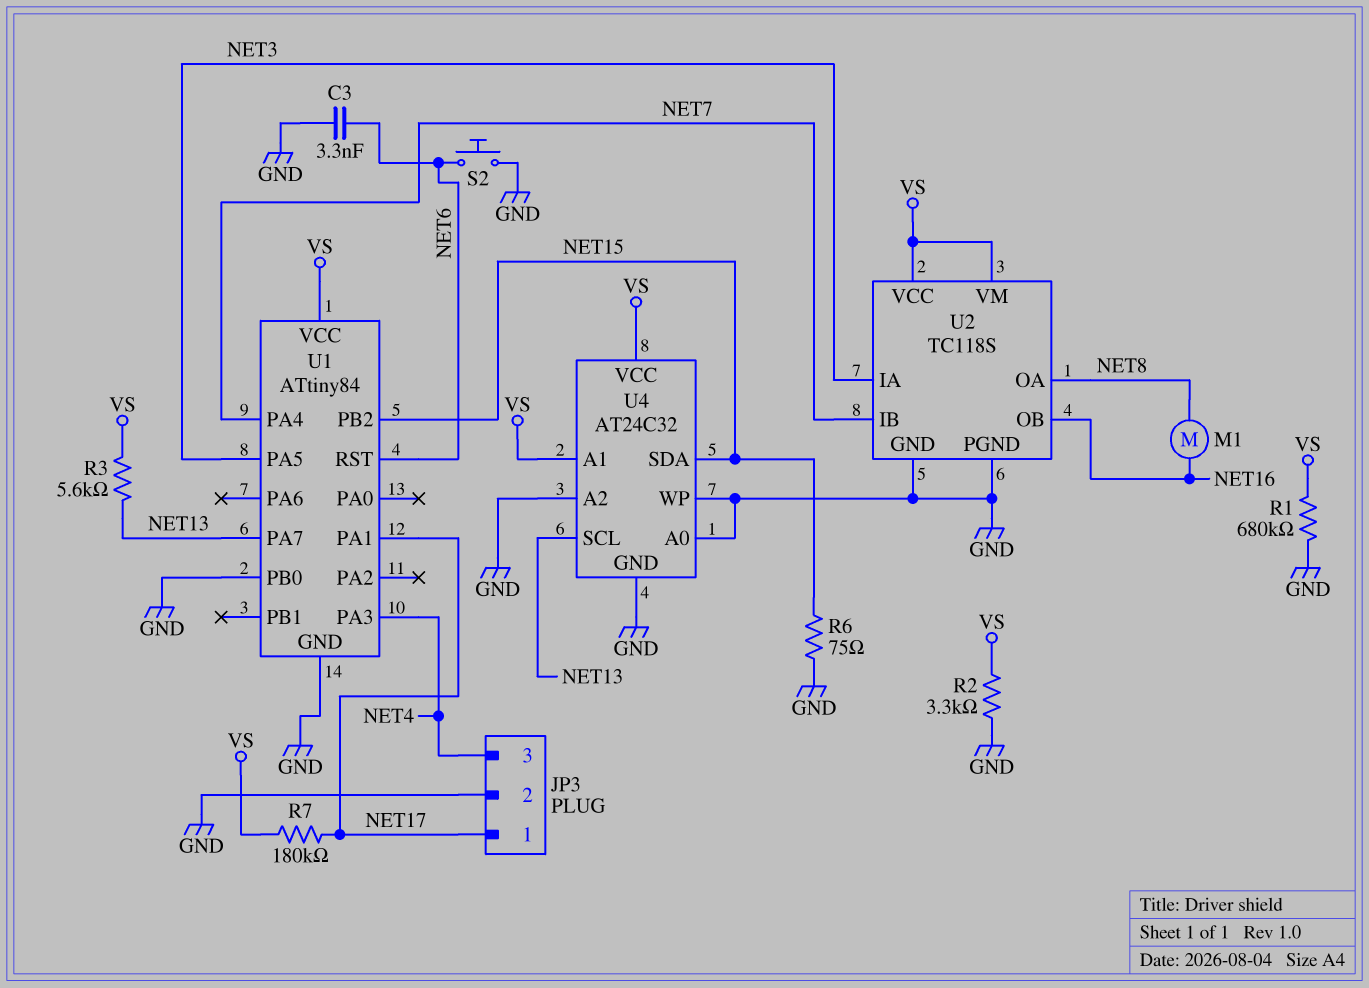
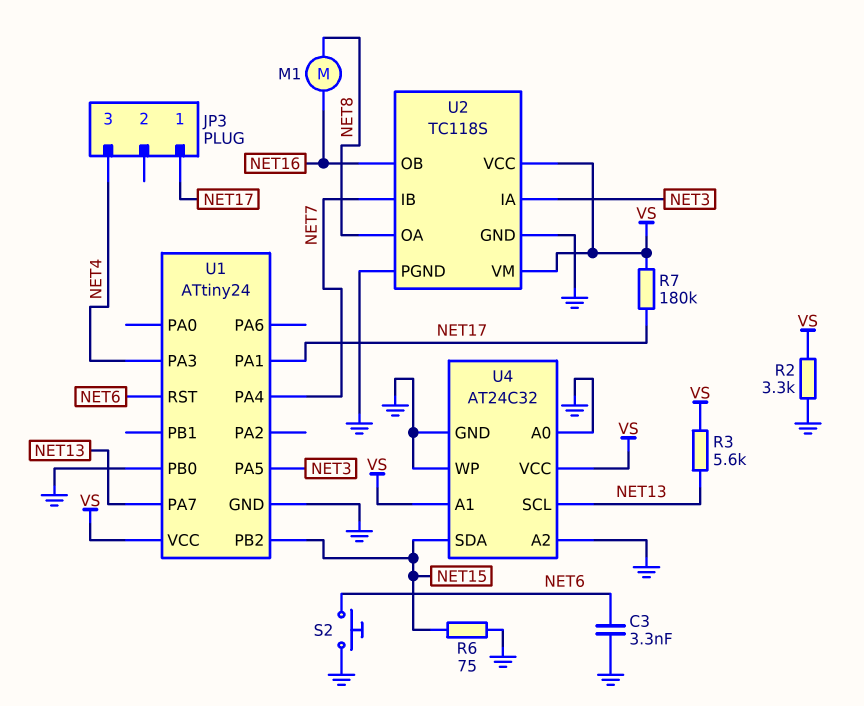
JP3 pin 2: GND -> none
R1: 680k (GND, VS) -> none
U1: ATtiny84 -> ATtiny24

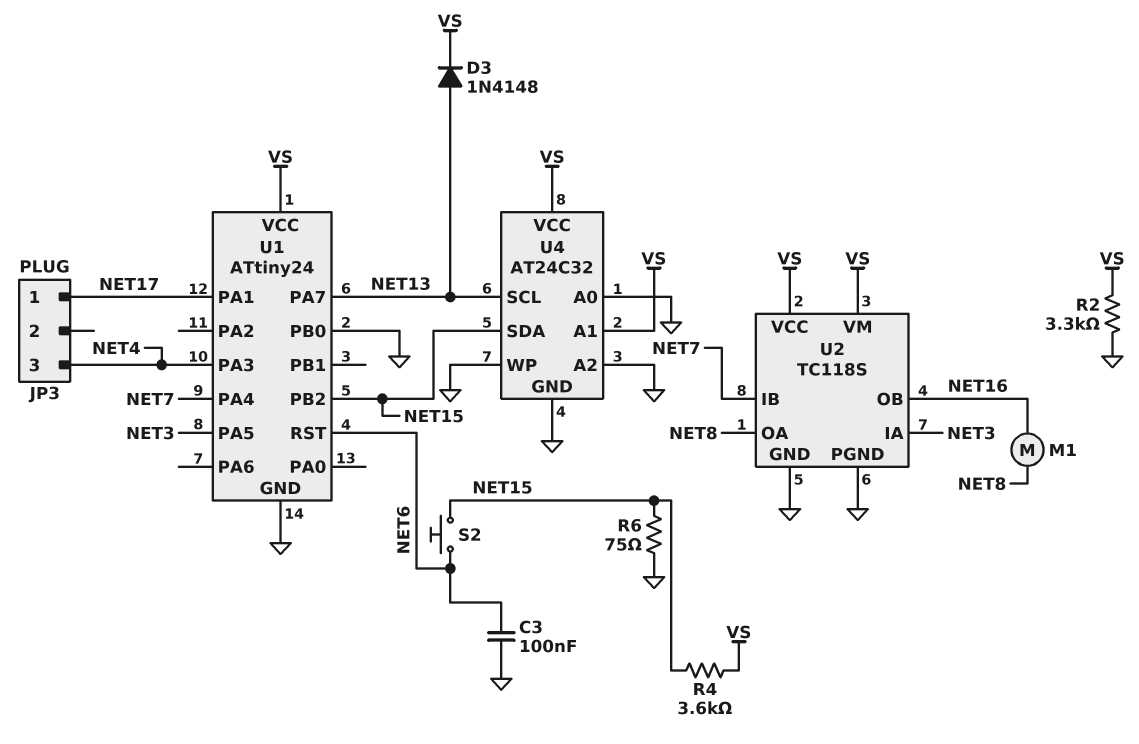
C3: 3.3nF (GND, NET6) -> 100nF (GND, NET6)
D3: none -> diode 1N4148 (A NET13, K VS)
R3: 5.6k (NET13, VS) -> none
R4: none -> 3.6k (NET15, VS)
R7: 180k (NET17, VS) -> none
S2: button (GND, NET6) -> button (NET6, NET15)

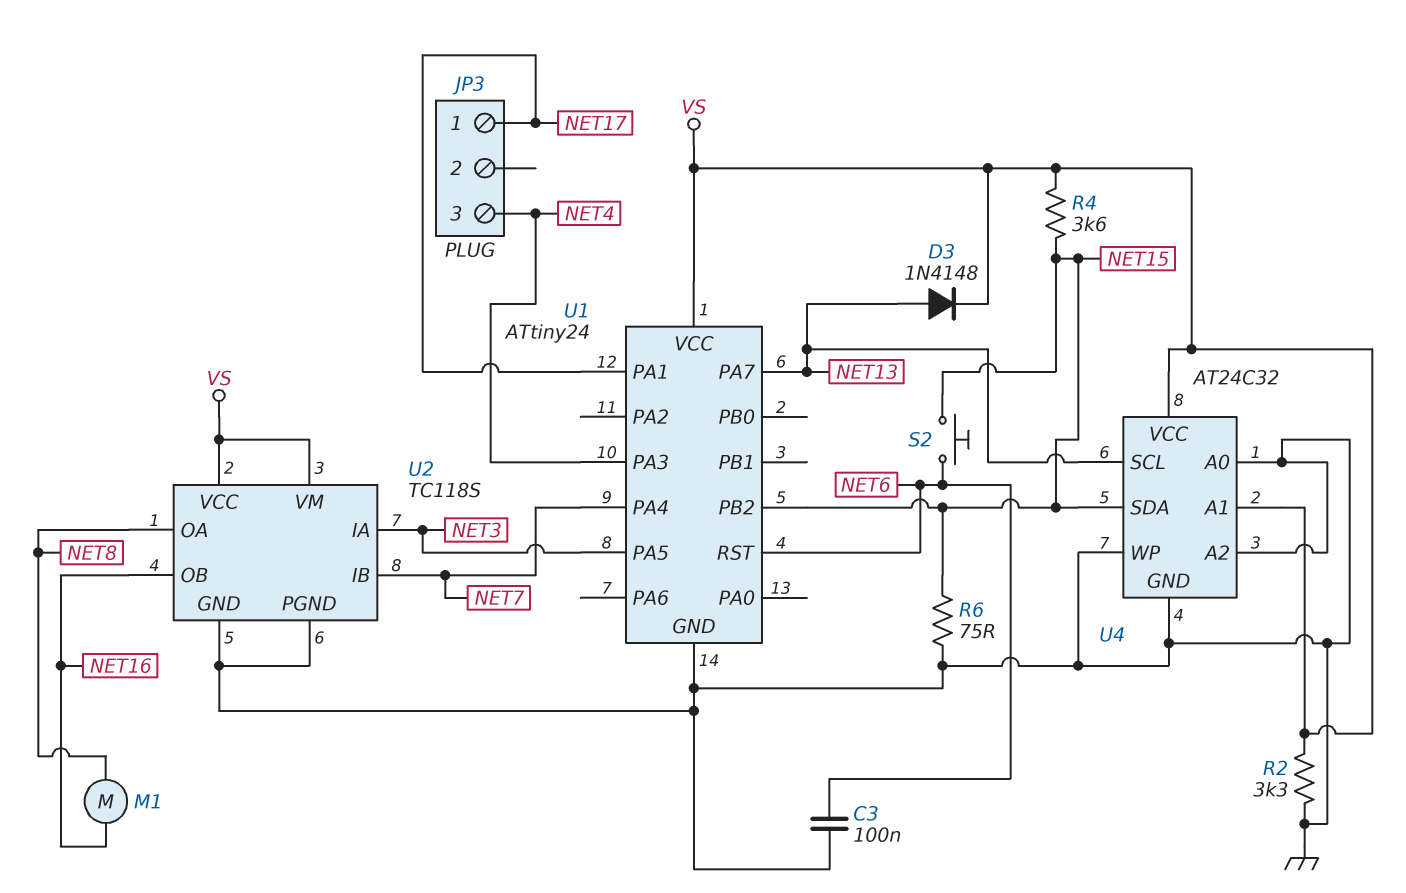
U1 pin PB0: GND -> none

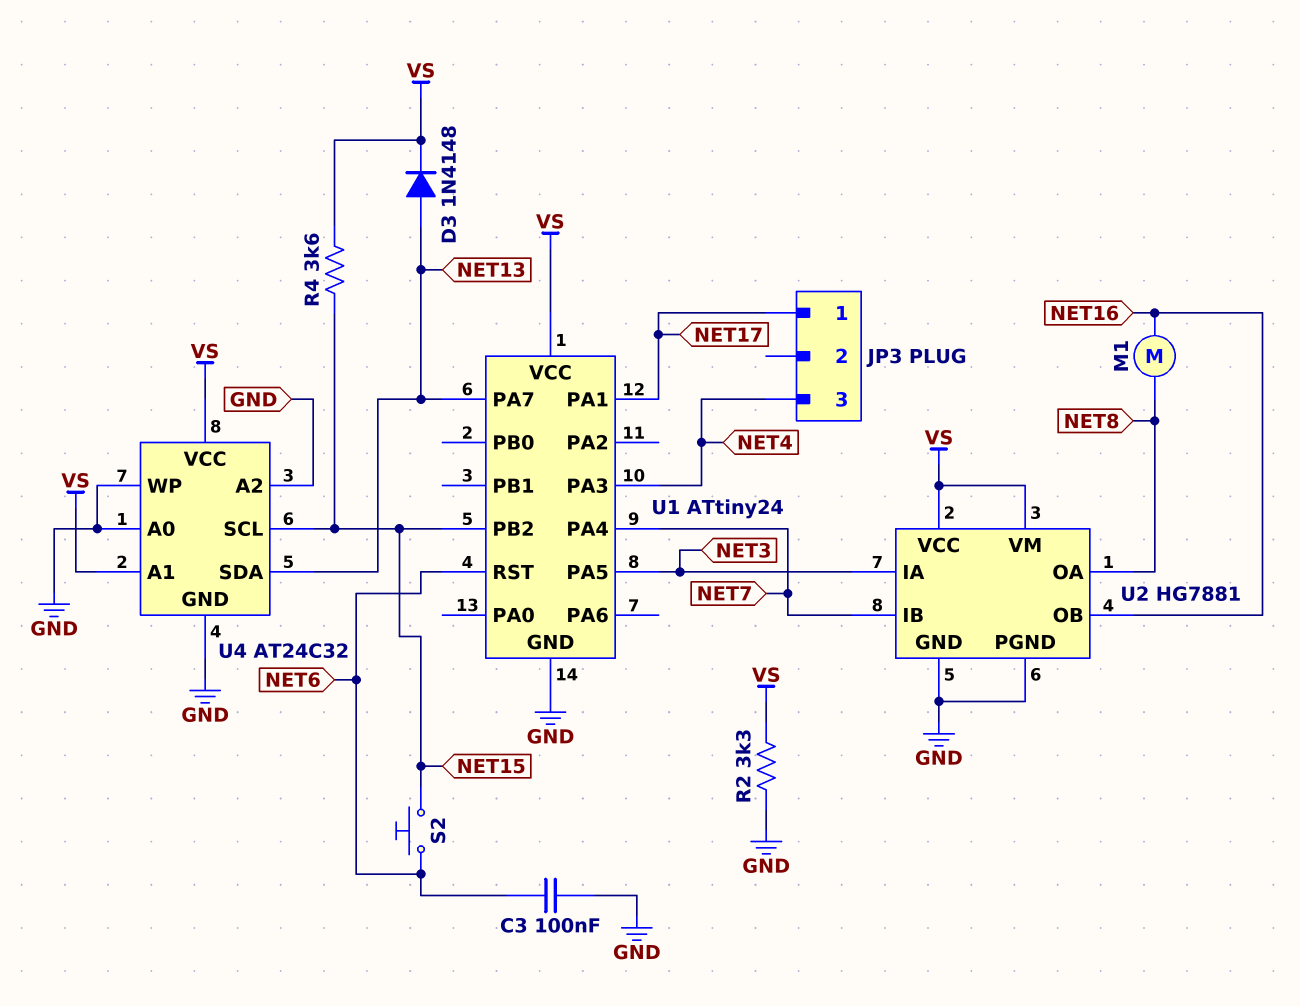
R6: 75 (GND, NET15) -> none
U2: TC118S -> HG7881
U4 pin SCL: NET13 -> NET15
U4 pin SDA: NET15 -> NET13

